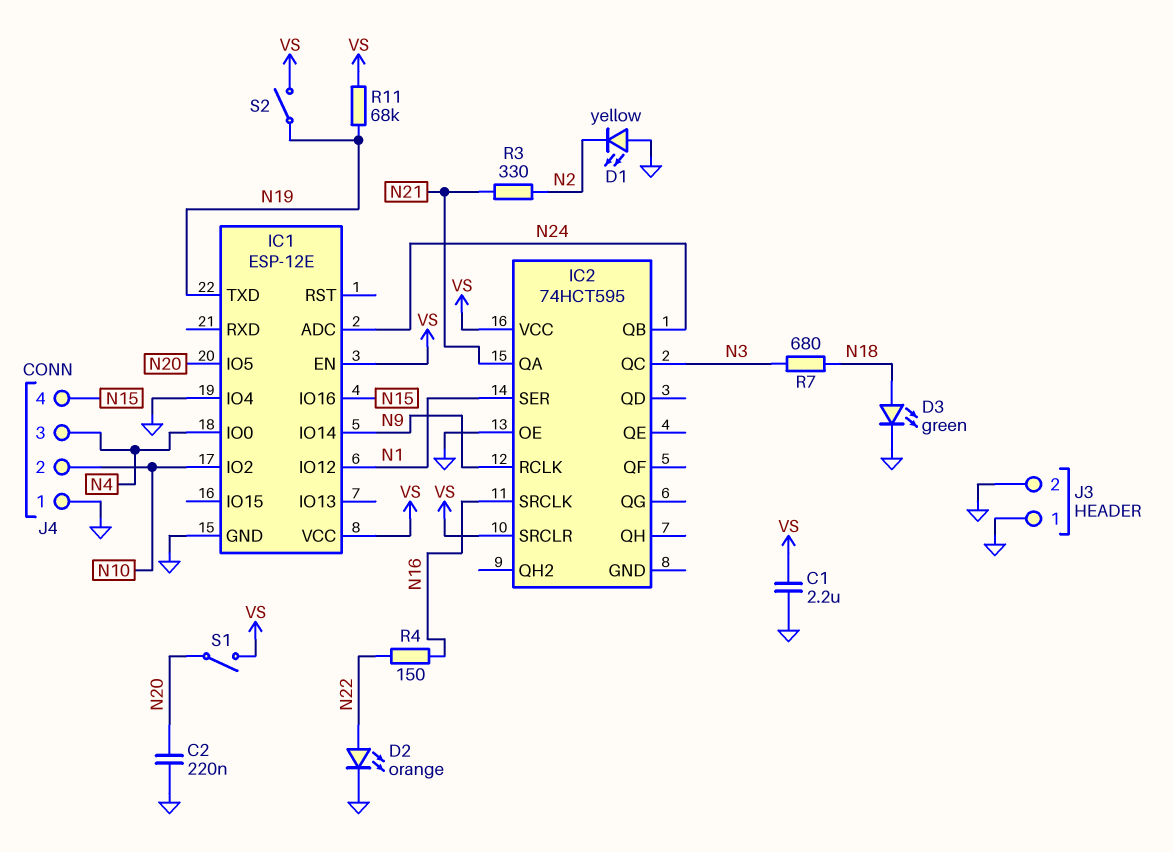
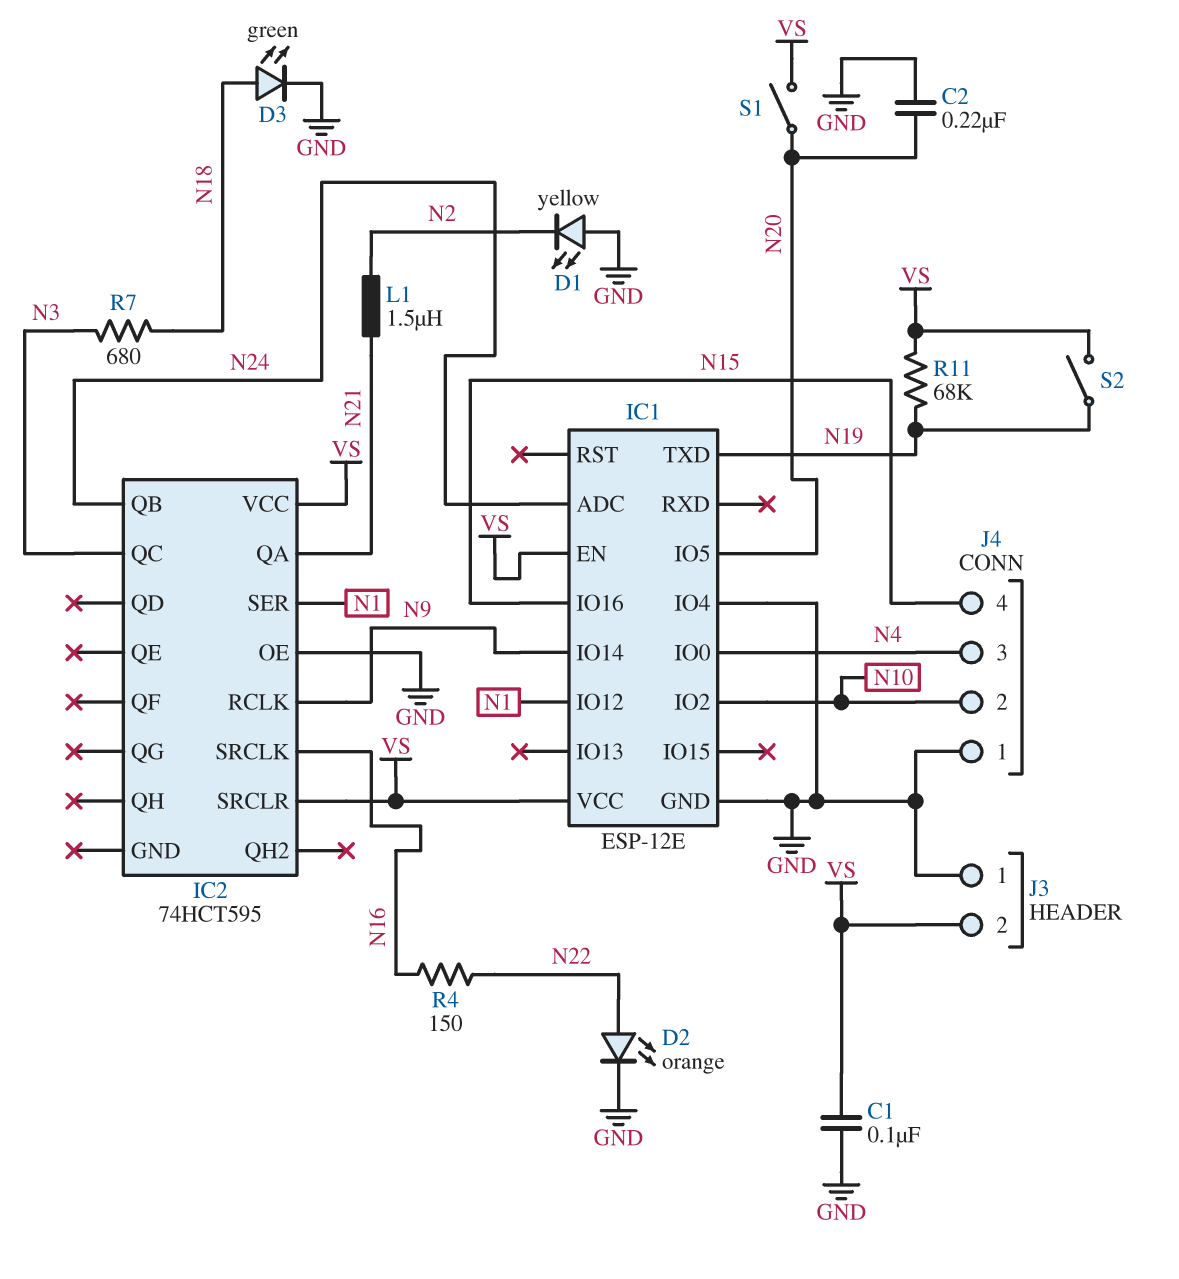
C1: 2.2uF (GND, VS) -> 100nF (GND, VS)
J3 pin 2: GND -> VS
L1: none -> 1.5uH (N2, N21)
R3: 330 (N2, N21) -> none

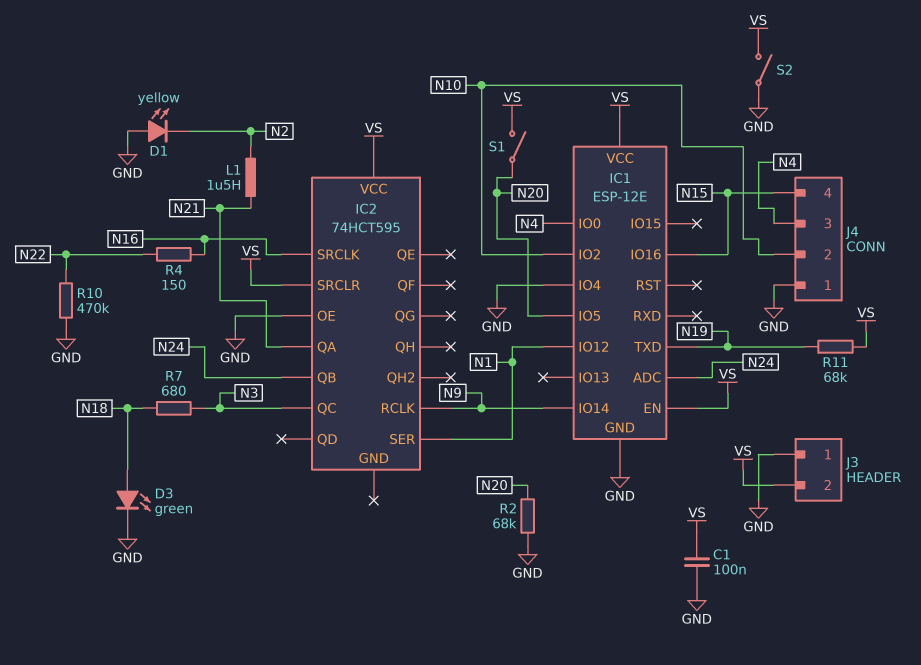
C2: 220nF (GND, N20) -> none
D2: LED orange (A N22, K GND) -> none
R2: none -> 68k (GND, N20)
R10: none -> 470k (GND, N22)
S2: switch (N19, VS) -> switch (GND, VS)

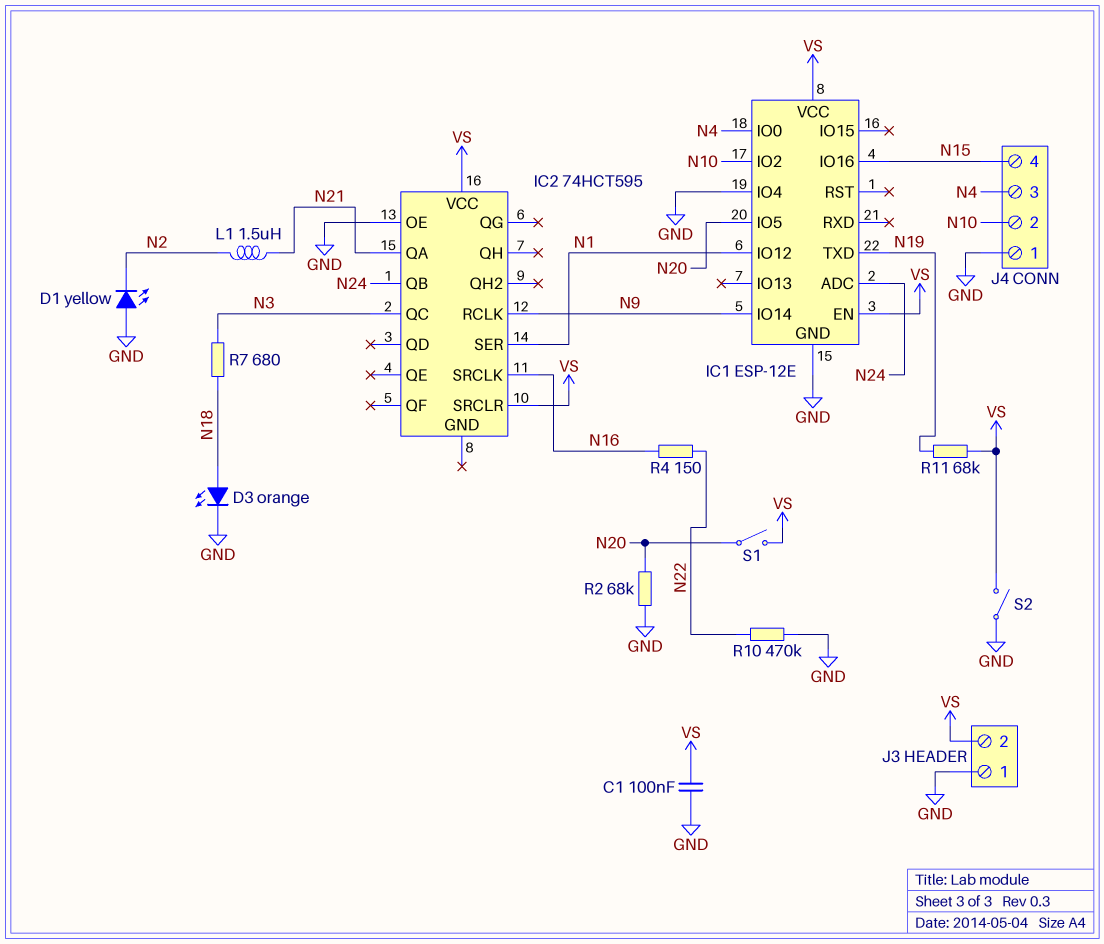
D3: LED green (A N18, K GND) -> LED orange (A N18, K GND)

